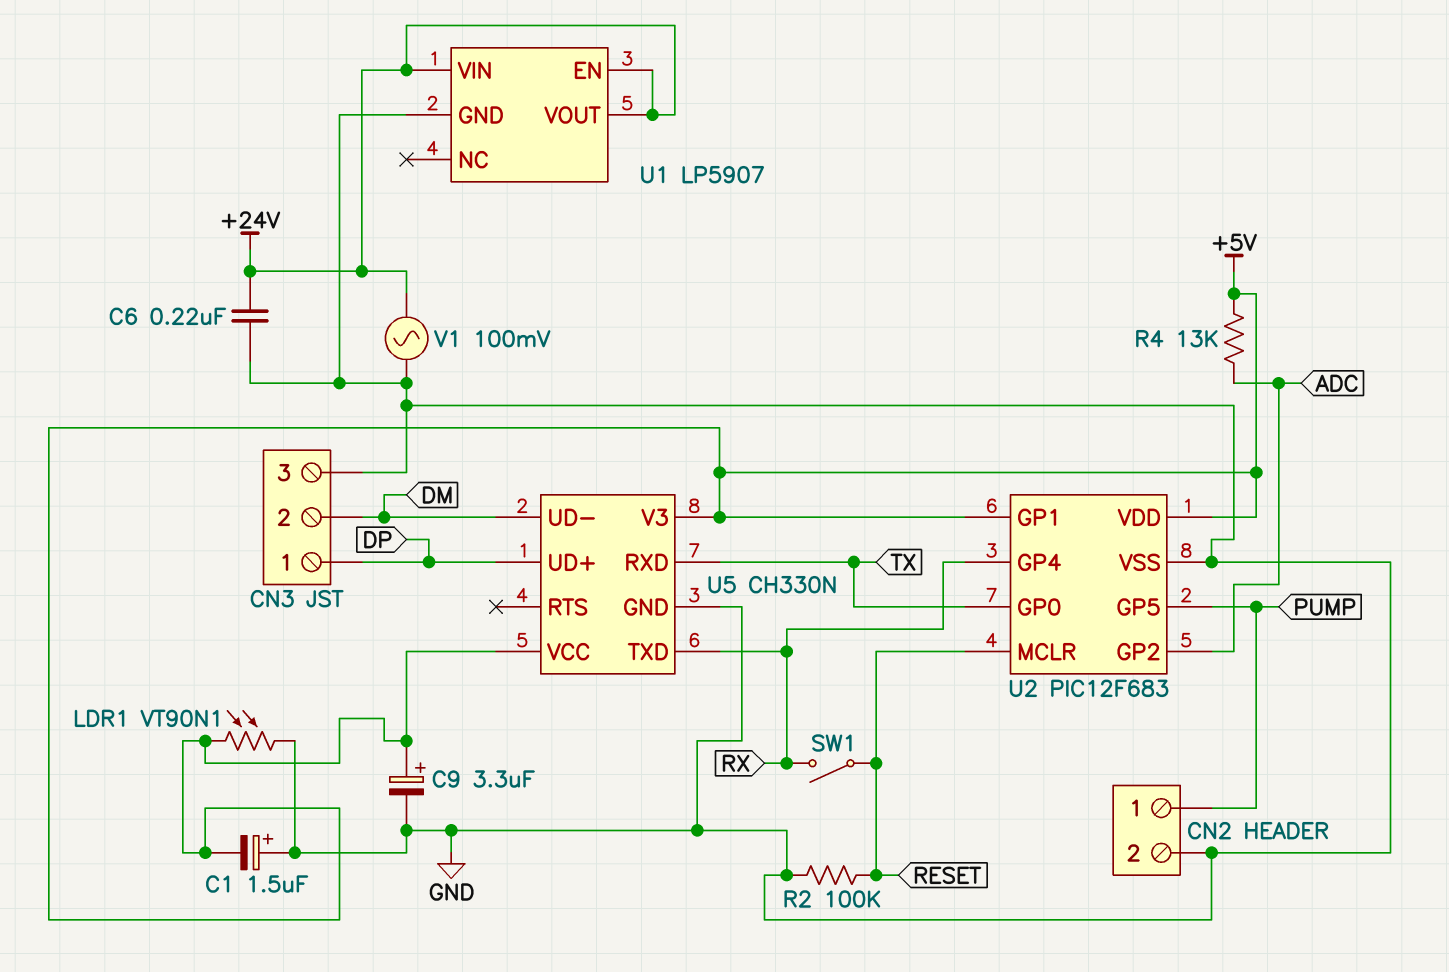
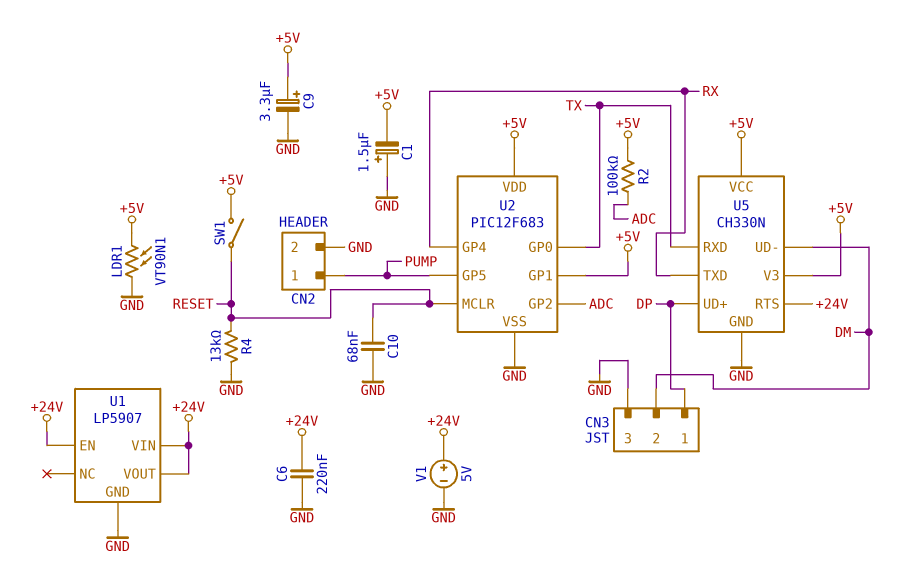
C10: none -> 68nF (GND, RESET)
R2: 100k (GND, RESET) -> 100k (+5V, ADC)
R4: 13k (+5V, ADC) -> 13k (GND, RESET)
SW1: switch (RESET, RX) -> switch (+5V, RESET)
U5 pin RTS: none -> +24V
V1: AC 100mV (+24V, GND) -> 5V (plus +24V, minus GND)

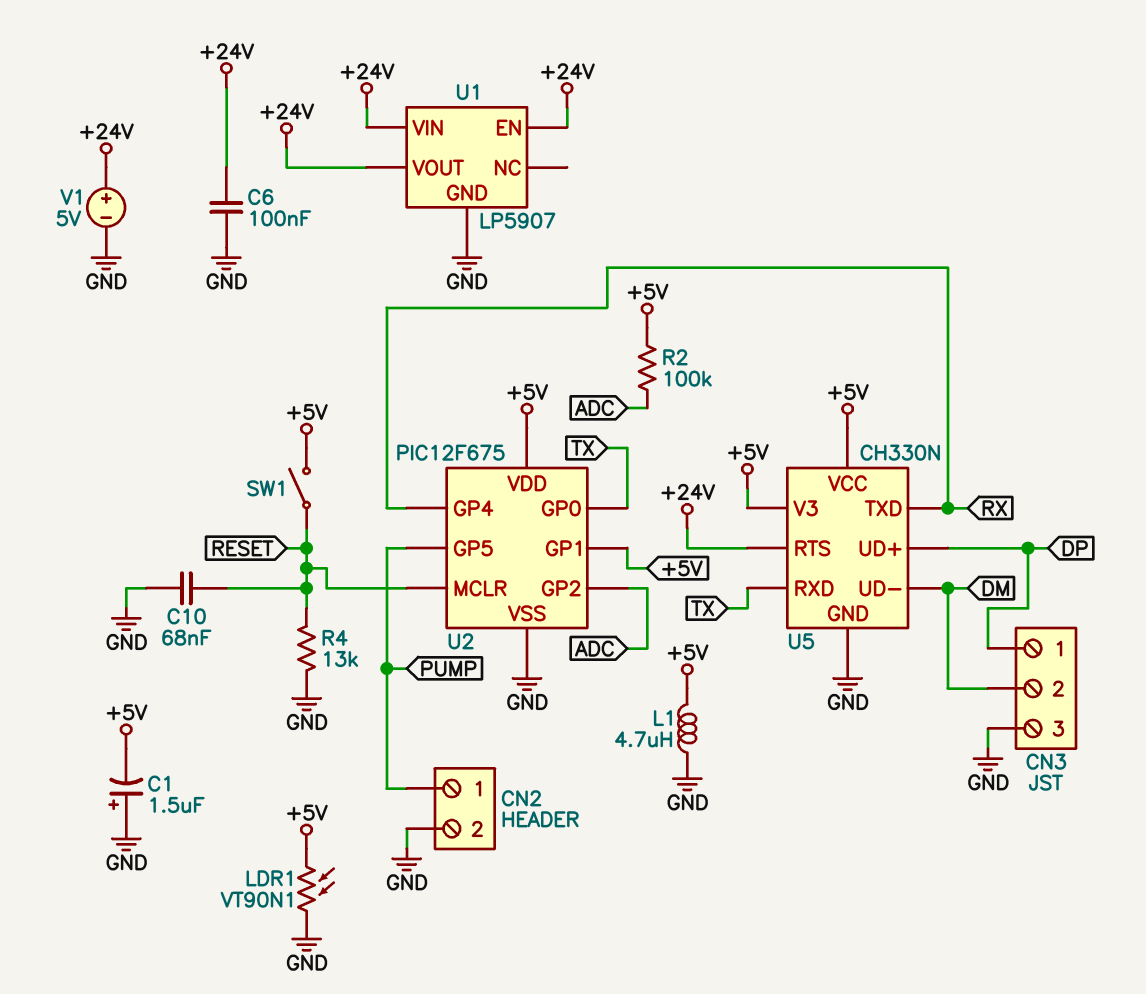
C6: 220nF (+24V, GND) -> 100nF (+24V, GND)
C9: 3.3uF (plus +5V, minus GND) -> none
L1: none -> 4.7uH (+5V, GND)
U2: PIC12F683 -> PIC12F675

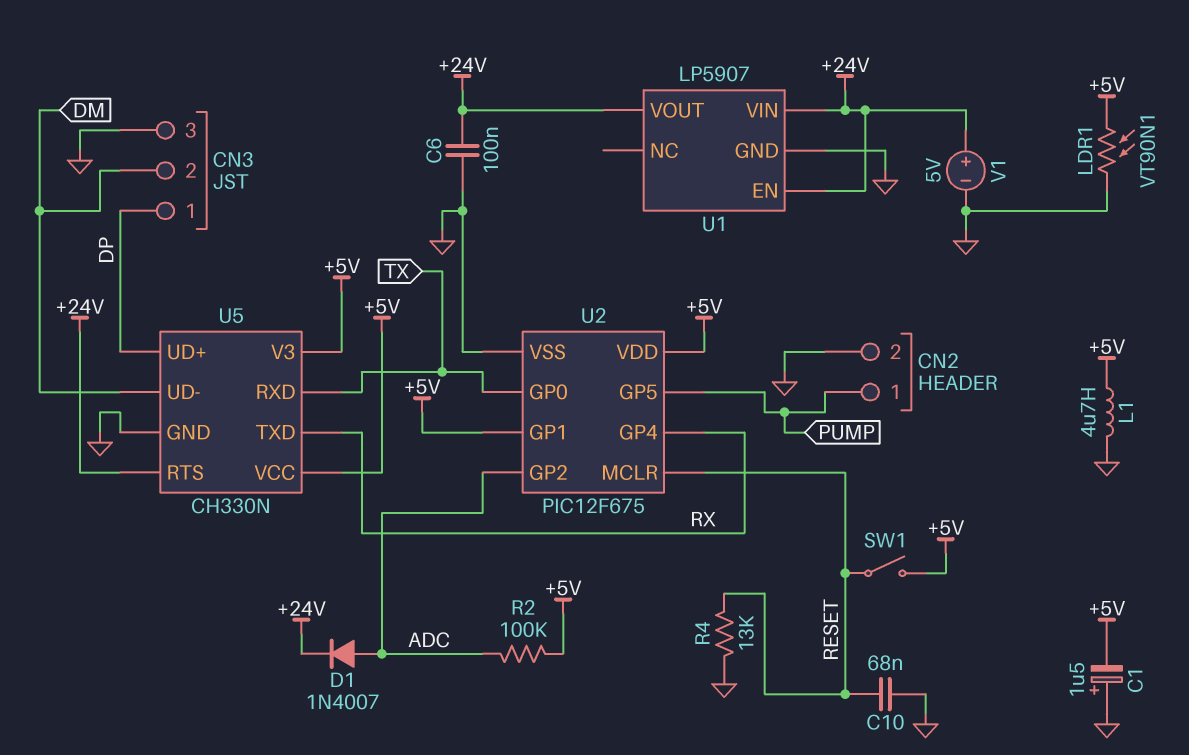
D1: none -> diode 1N4007 (A ADC, K +24V)

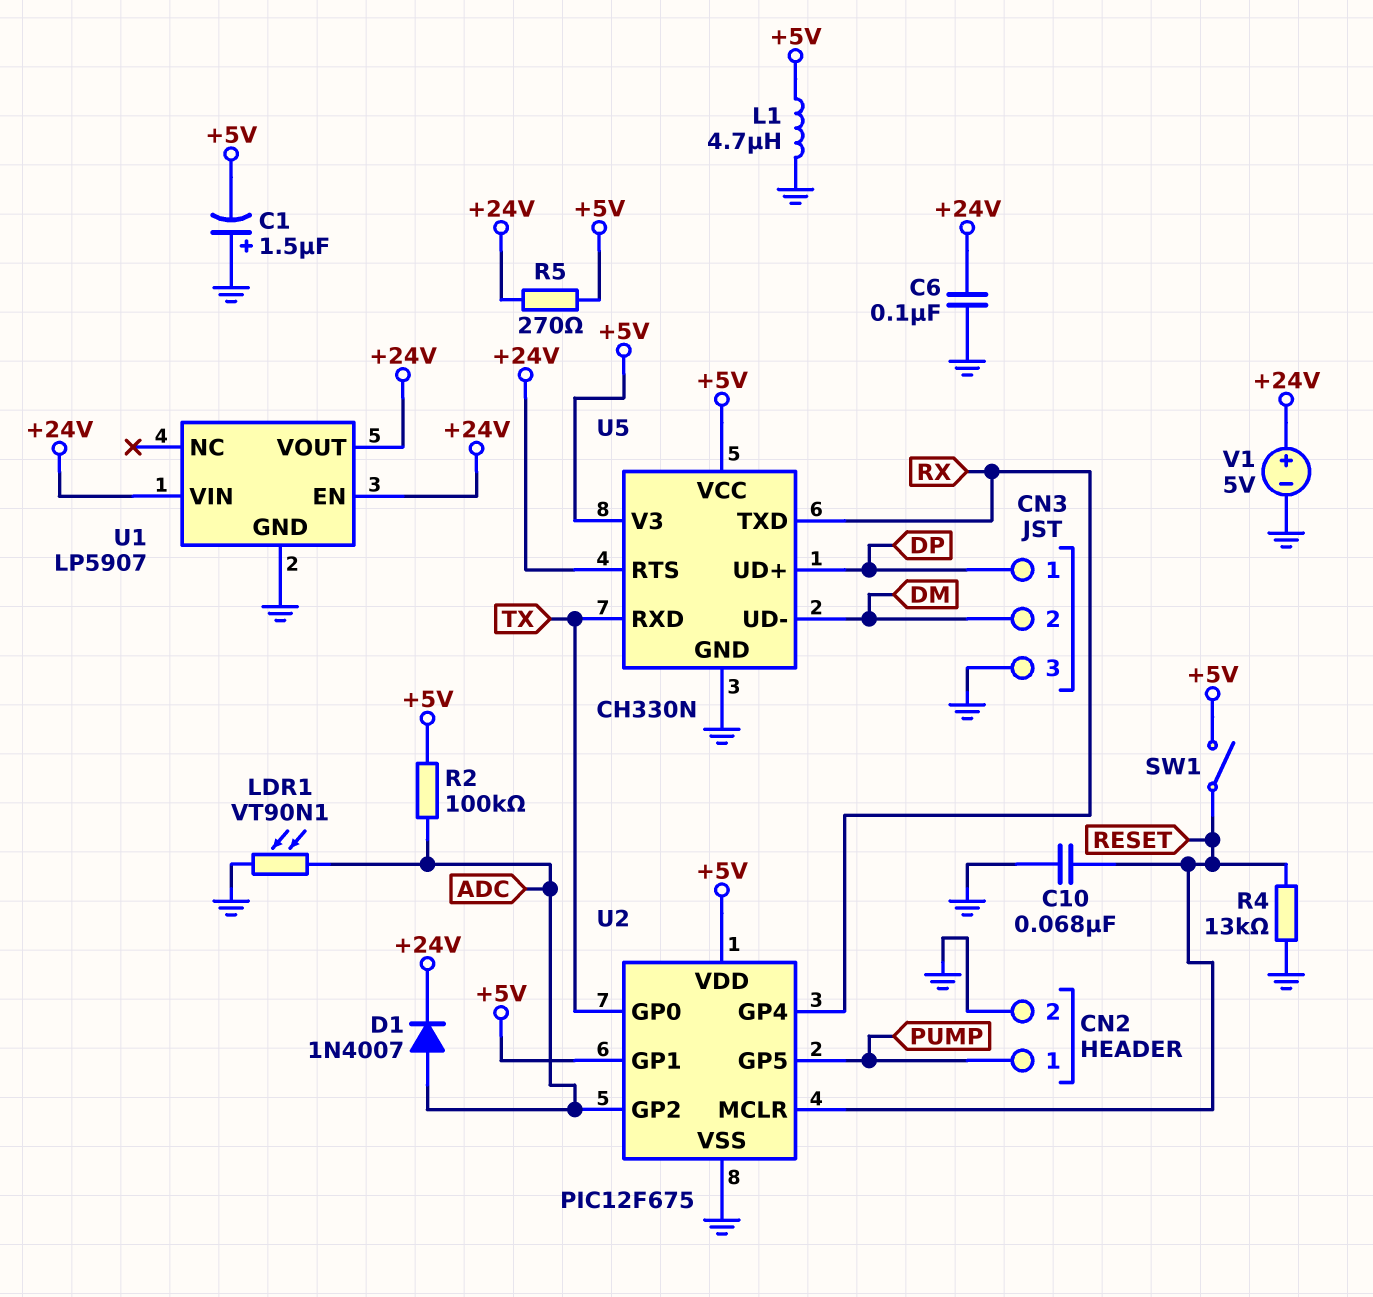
LDR1: VT90N1 (+5V, GND) -> VT90N1 (ADC, GND)
R5: none -> 270 (+5V, +24V)

